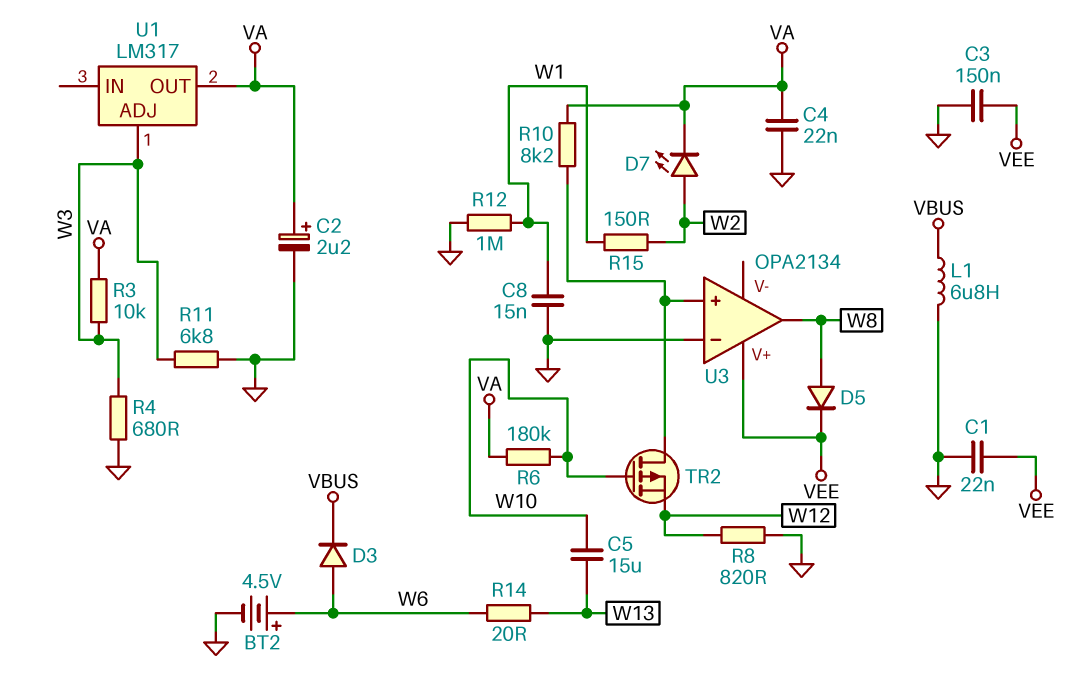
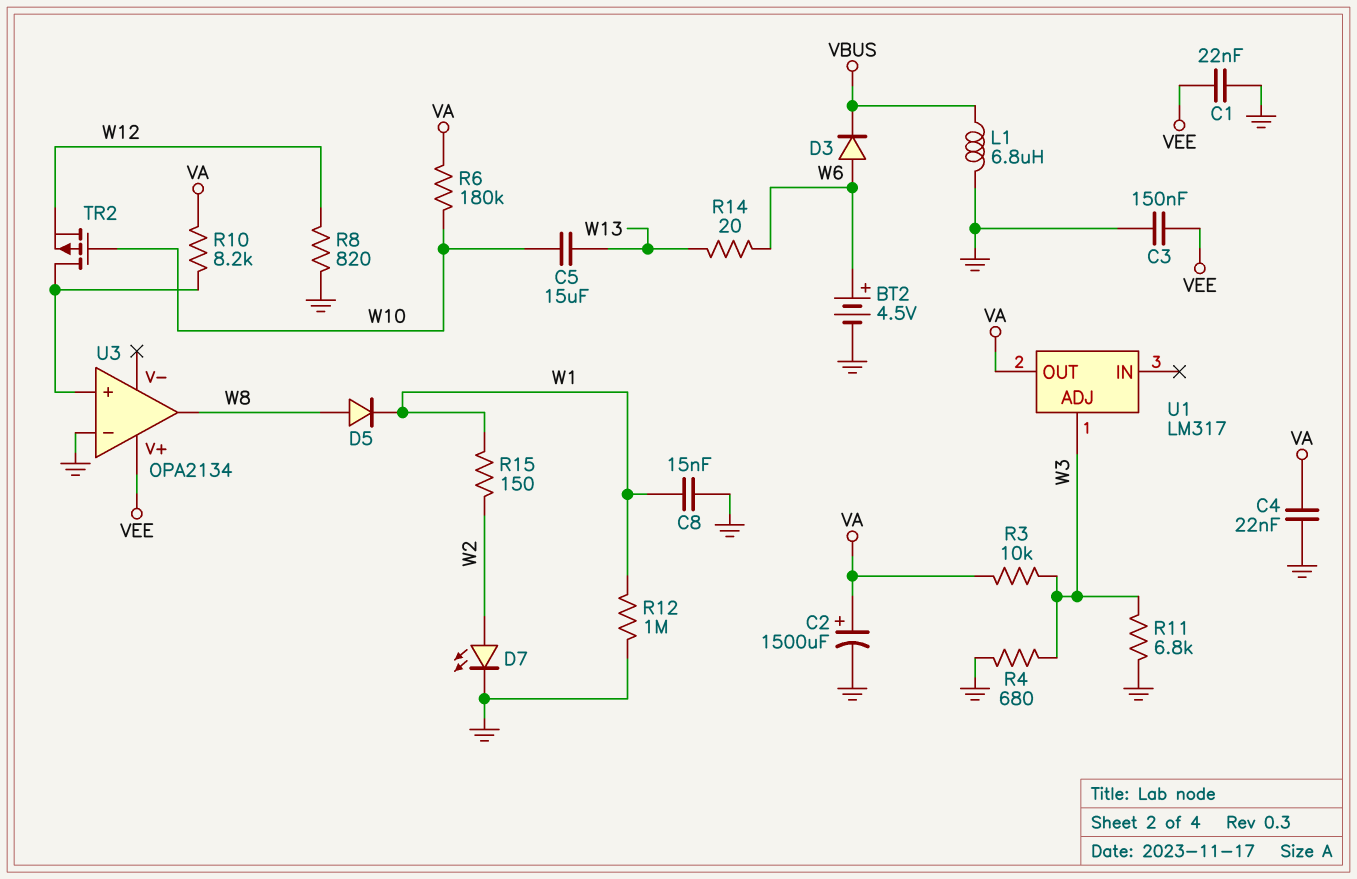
C2: 2.2uF (plus VA, minus GND) -> 1500uF (plus VA, minus GND)
D5: diode (A W8, K VEE) -> diode (A W8, K W1)
D7: LED (A W2, K VA) -> LED (A W2, K GND)

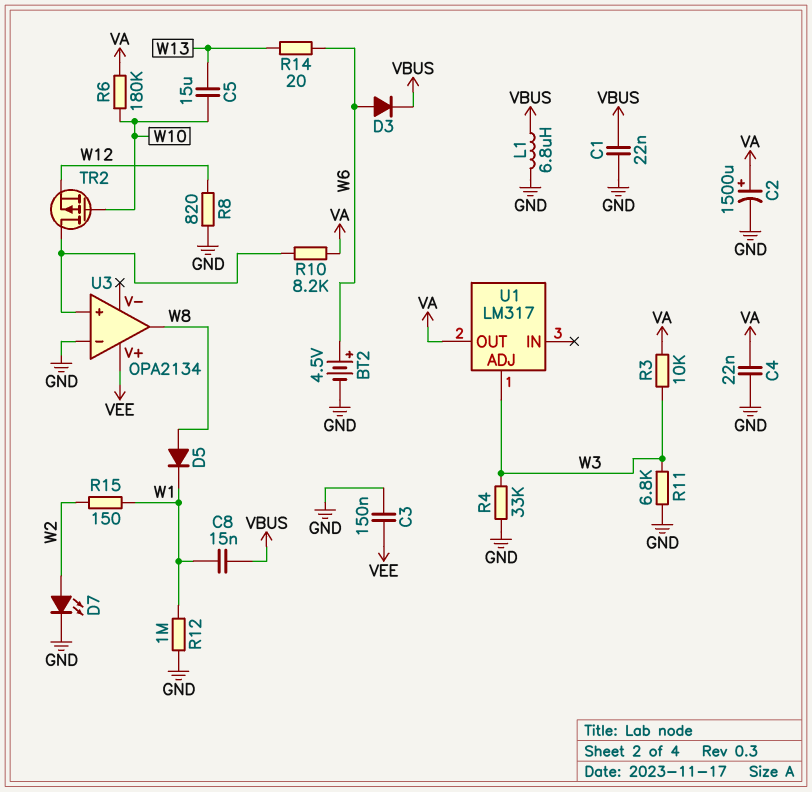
C1: 22nF (GND, VEE) -> 22nF (GND, VBUS)
C8: 15nF (GND, W1) -> 15nF (VBUS, W1)
R4: 680 (GND, W3) -> 33k (GND, W3)

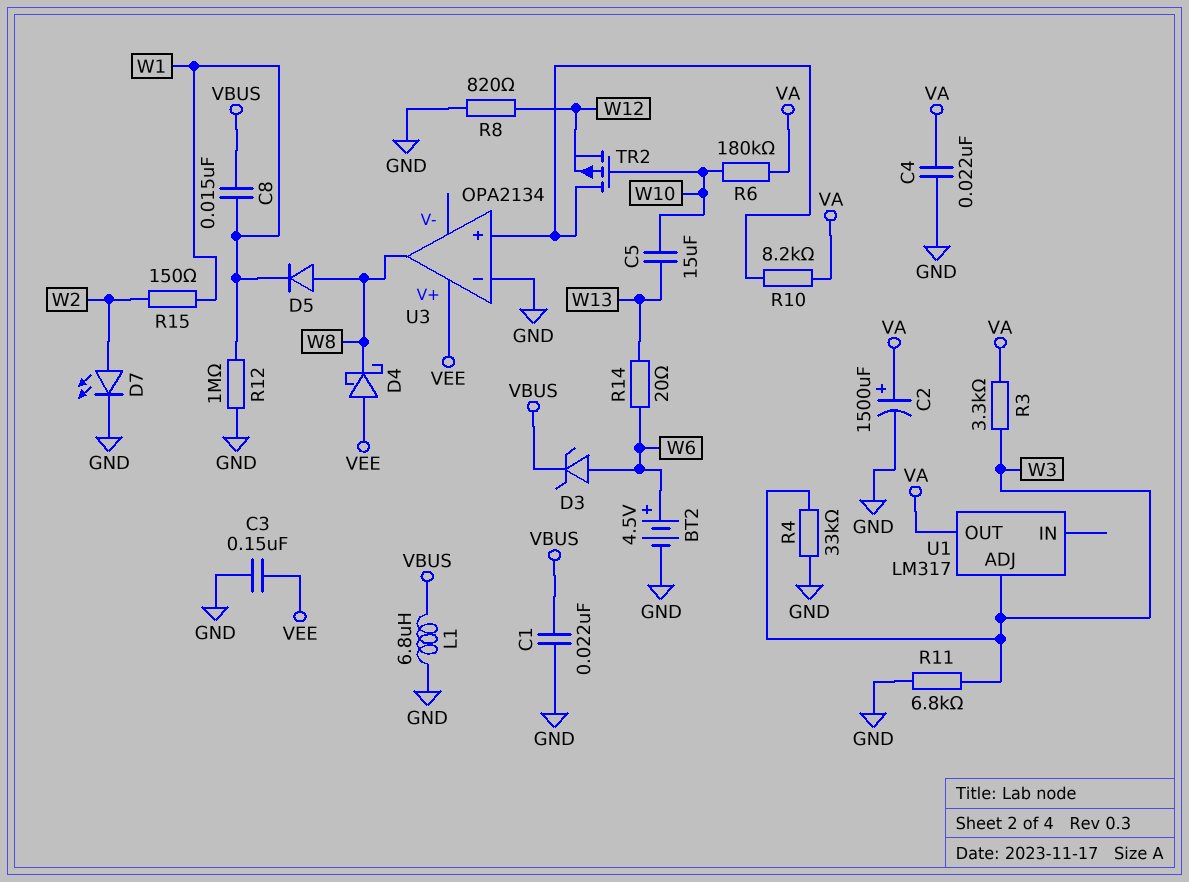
D3: diode (A W6, K VBUS) -> zener (A W6, K VBUS)
D4: none -> schottky (A VEE, K W8)
R3: 10k (VA, W3) -> 3.3k (VA, W3)

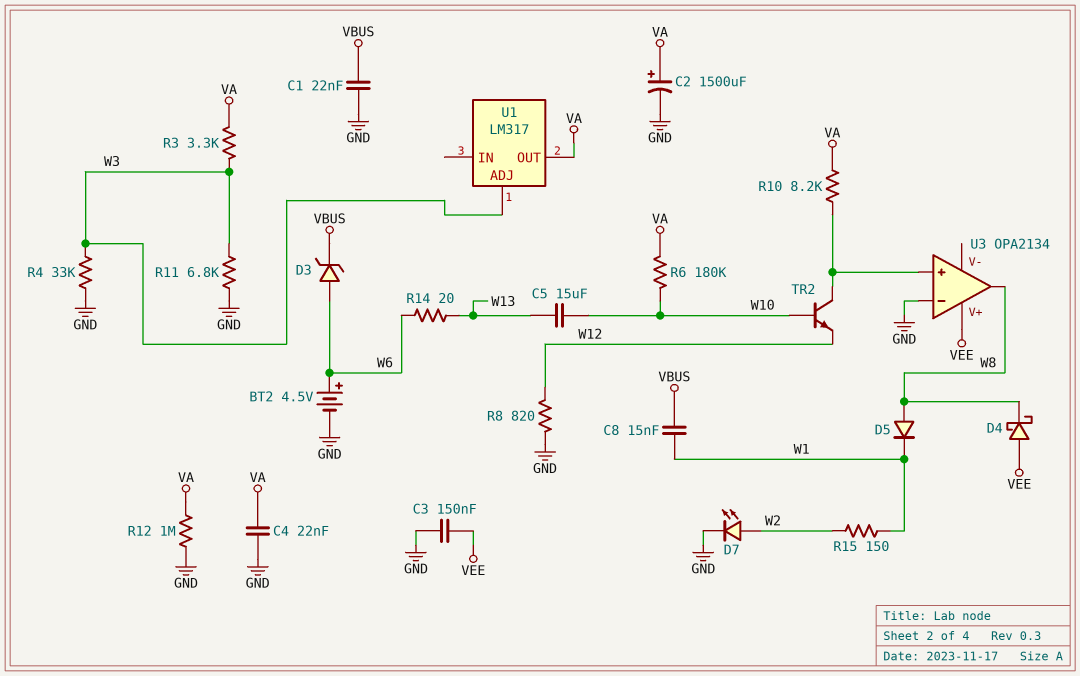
L1: 6.8uH (GND, VBUS) -> none
R12: 1M (GND, W1) -> 1M (GND, VA)
TR2: PMOS (G W10, D U3/in+, S W12) -> NPN (B W10, C U3/in+, E W12)

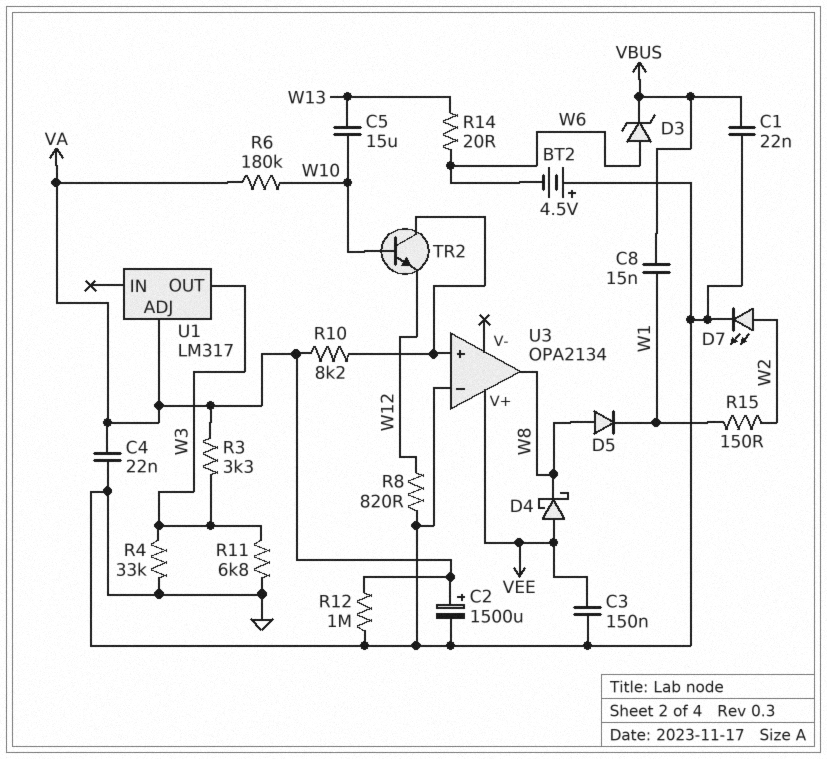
BT2: 4.5V (plus W6, minus GND) -> 4.5V (plus GND, minus W6)
U1 pin ADJ: W3 -> VA
U1 pin OUT: VA -> W3

